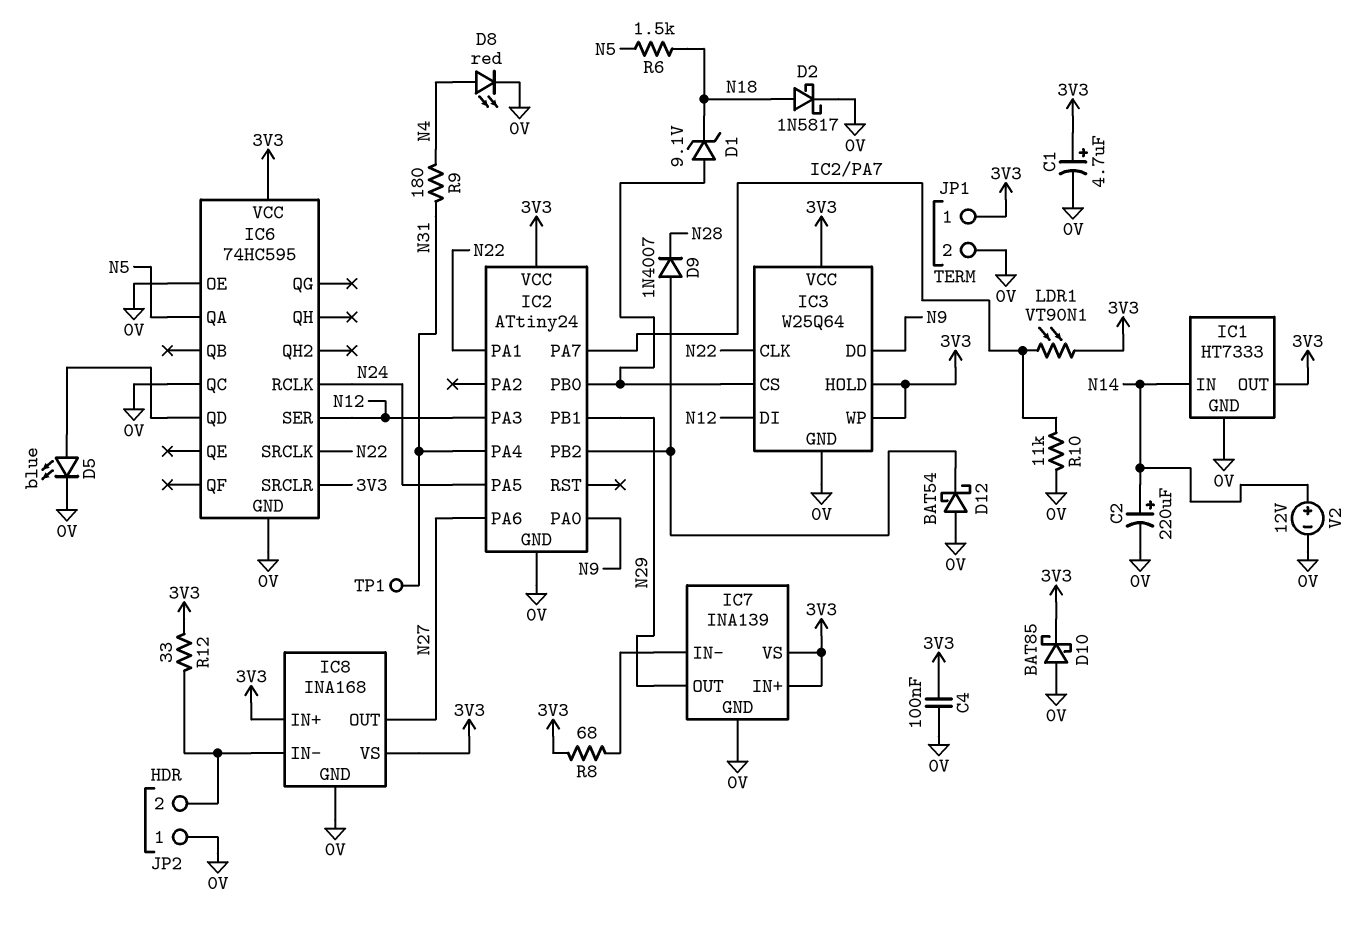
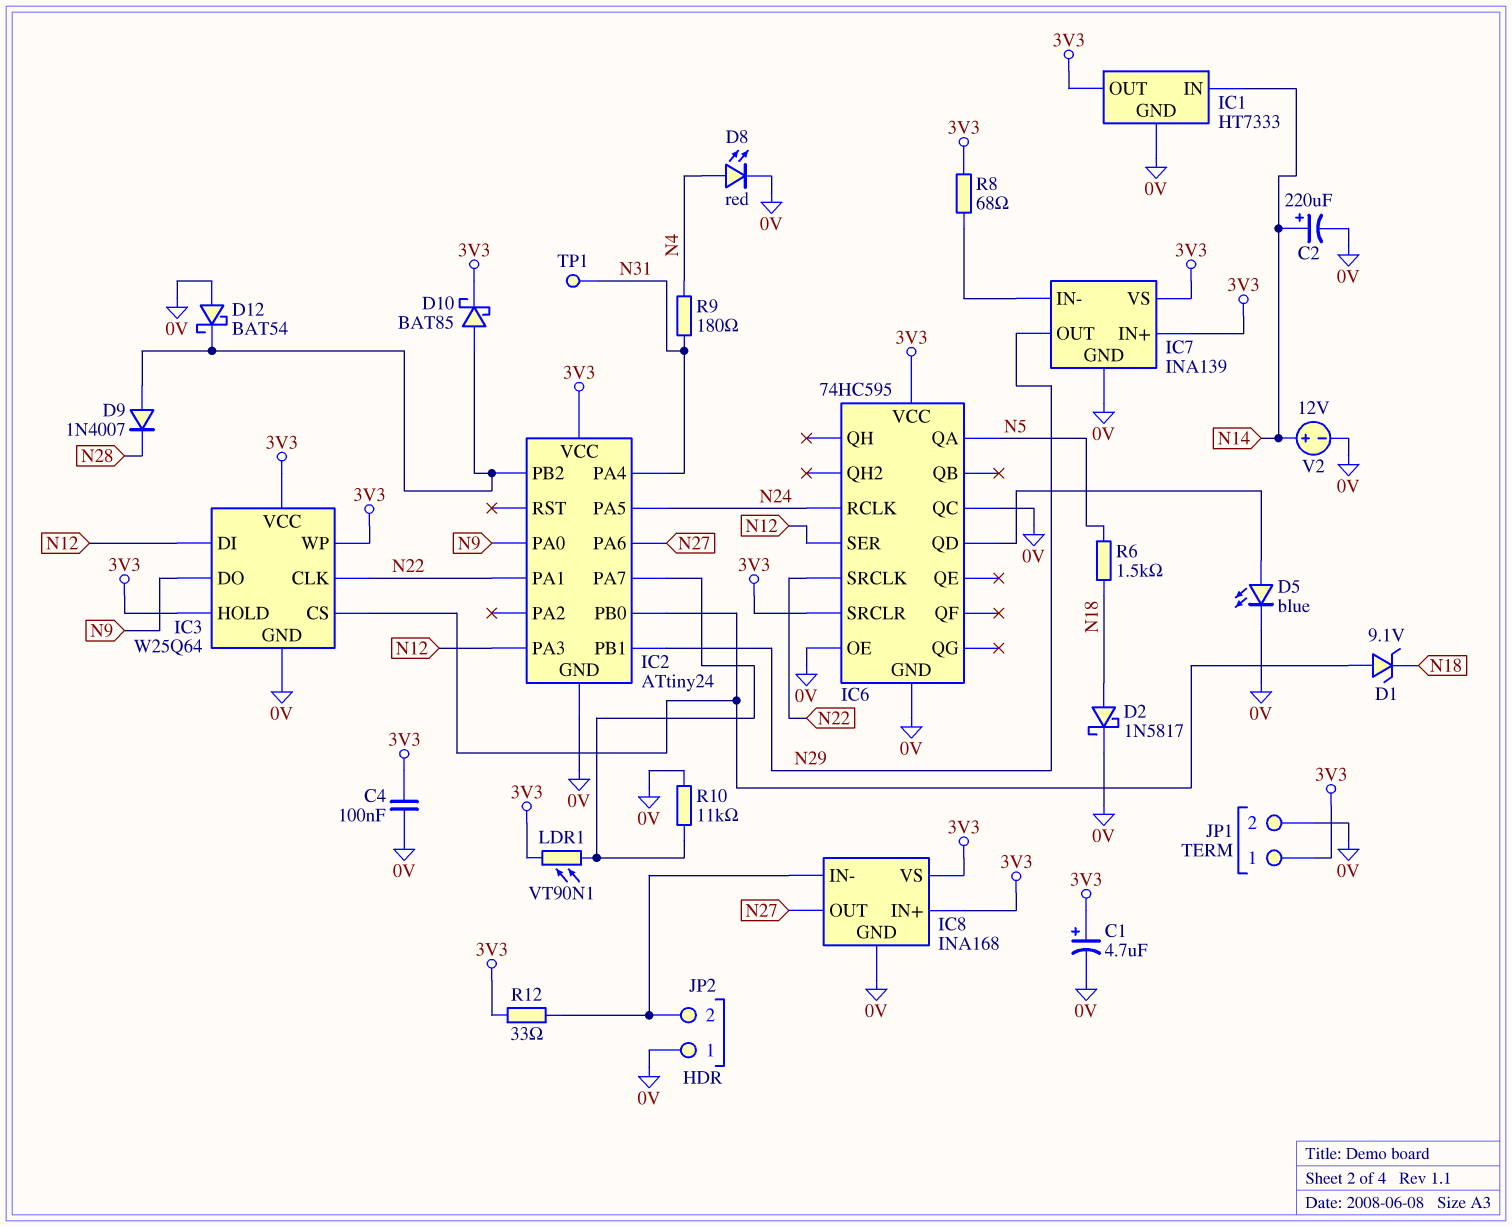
D10: schottky BAT85 (A 0V, K 3V3) -> schottky BAT85 (A IC2/PB2, K 3V3)

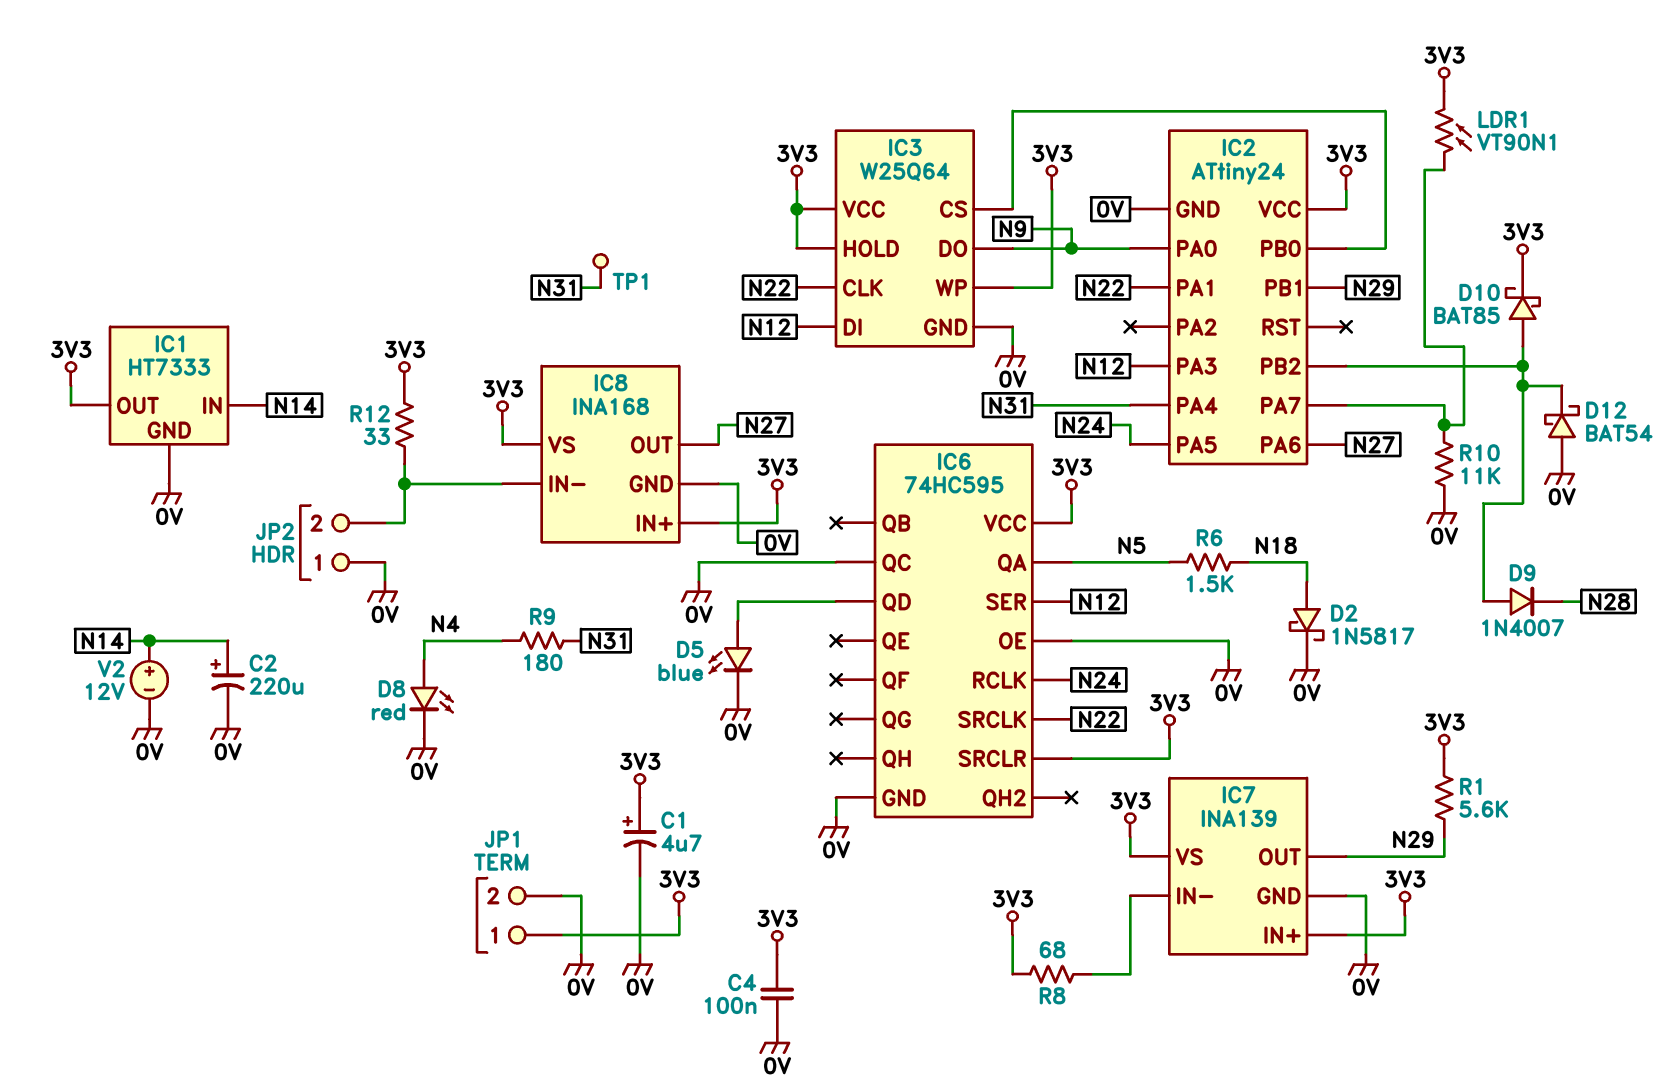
D1: zener 9.1V (A IC2/PB0, K N18) -> none
R1: none -> 5.6k (3V3, N29)

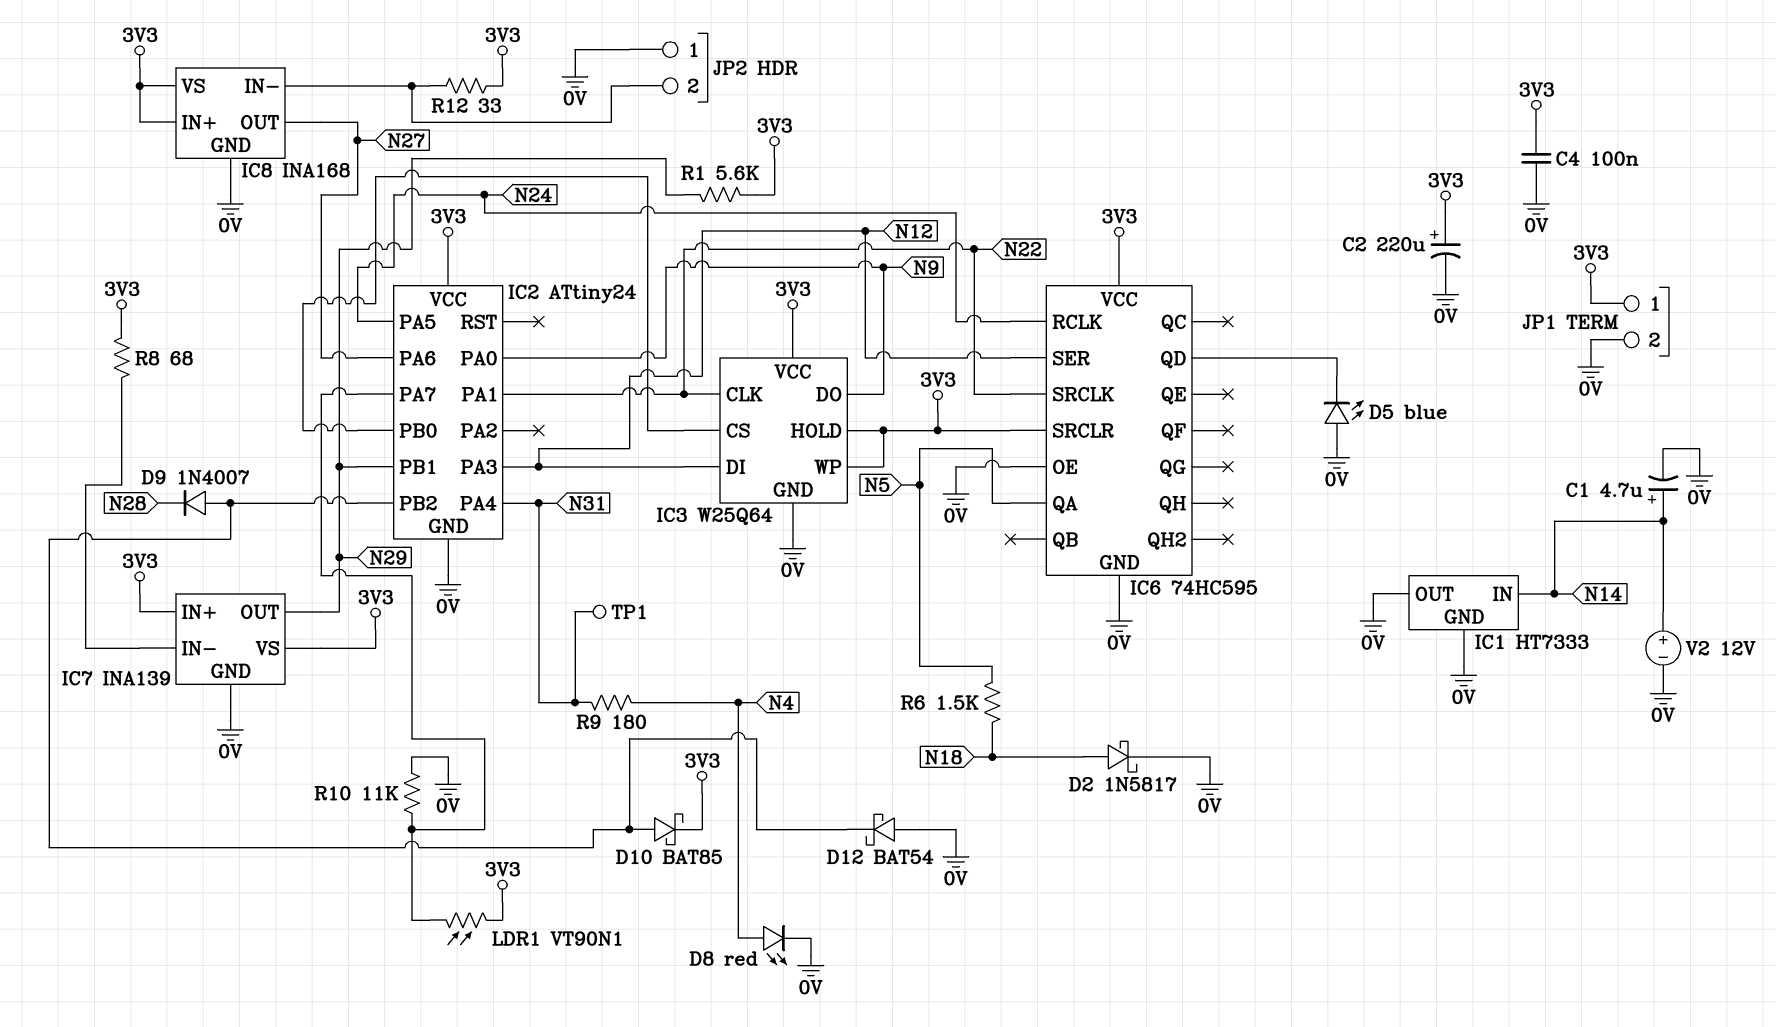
C1: 4.7uF (plus 3V3, minus 0V) -> 4.7uF (plus N14, minus 0V)
C2: 220uF (plus N14, minus 0V) -> 220uF (plus 3V3, minus 0V)
D5: LED blue (A IC6/QD, K 0V) -> LED blue (A 0V, K IC6/QD)
IC1 pin OUT: 3V3 -> 0V
IC6 pin QC: 0V -> none

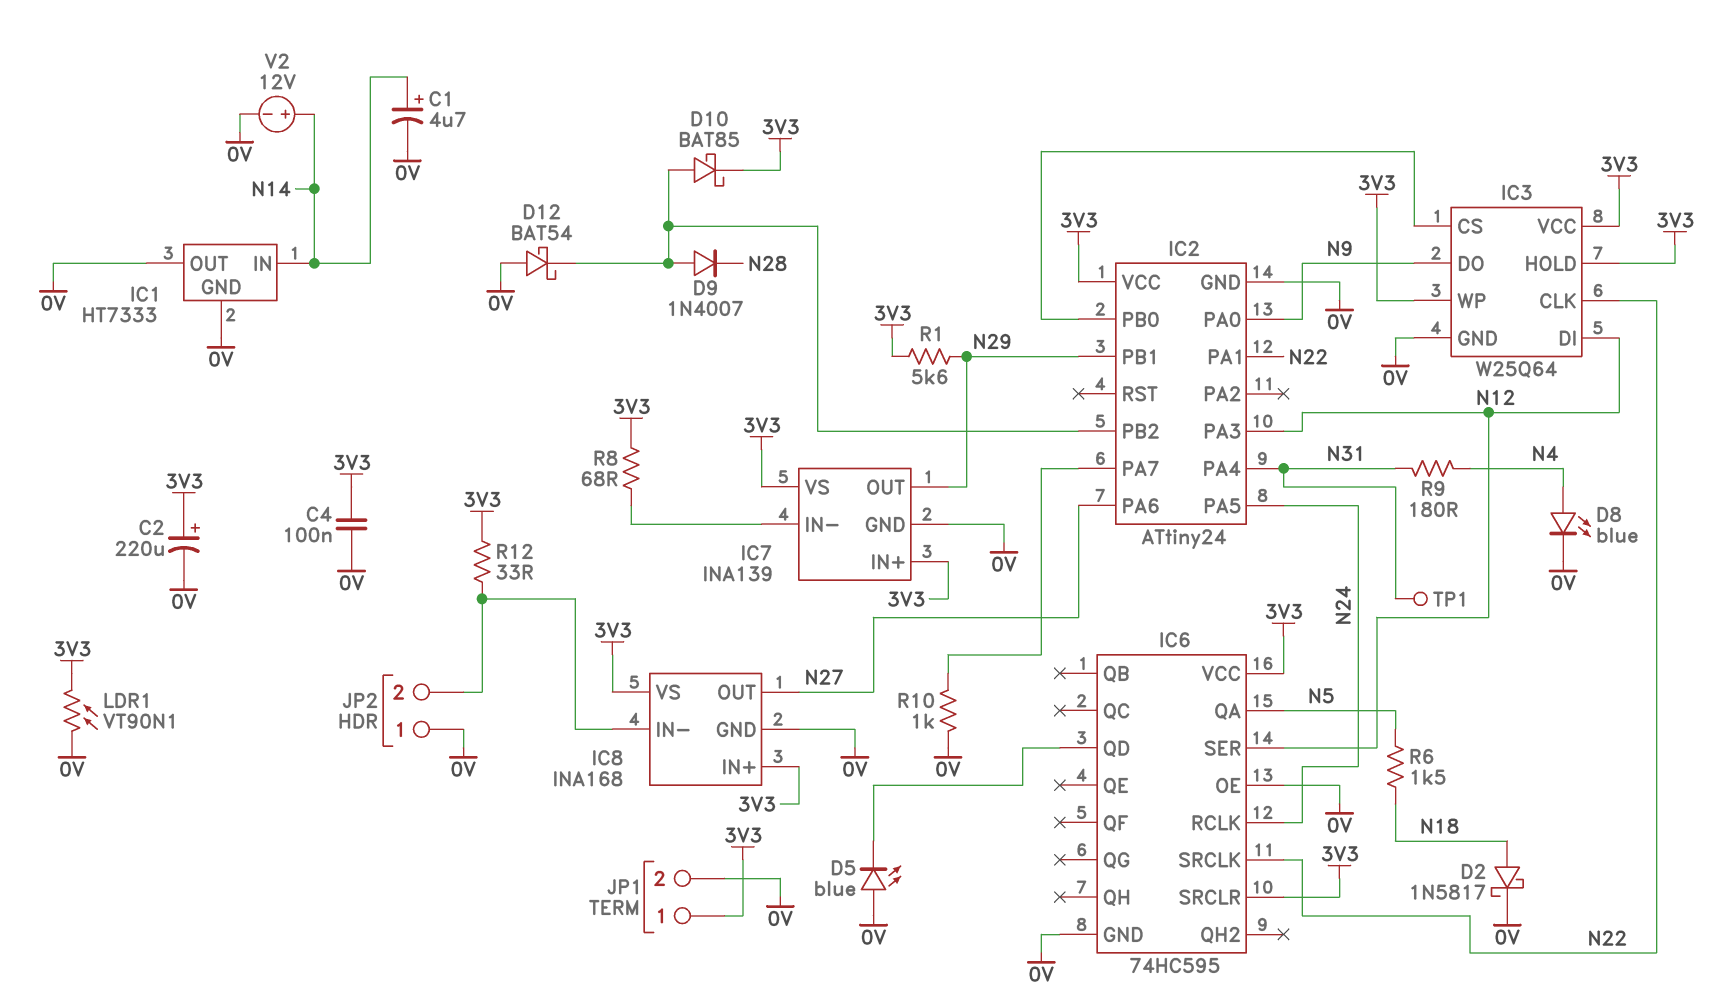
D8: LED red (A N4, K 0V) -> LED blue (A N4, K 0V)
LDR1: VT90N1 (3V3, IC2/PA7) -> VT90N1 (0V, 3V3)
R10: 11k (0V, IC2/PA7) -> 1k (0V, IC2/PA7)

